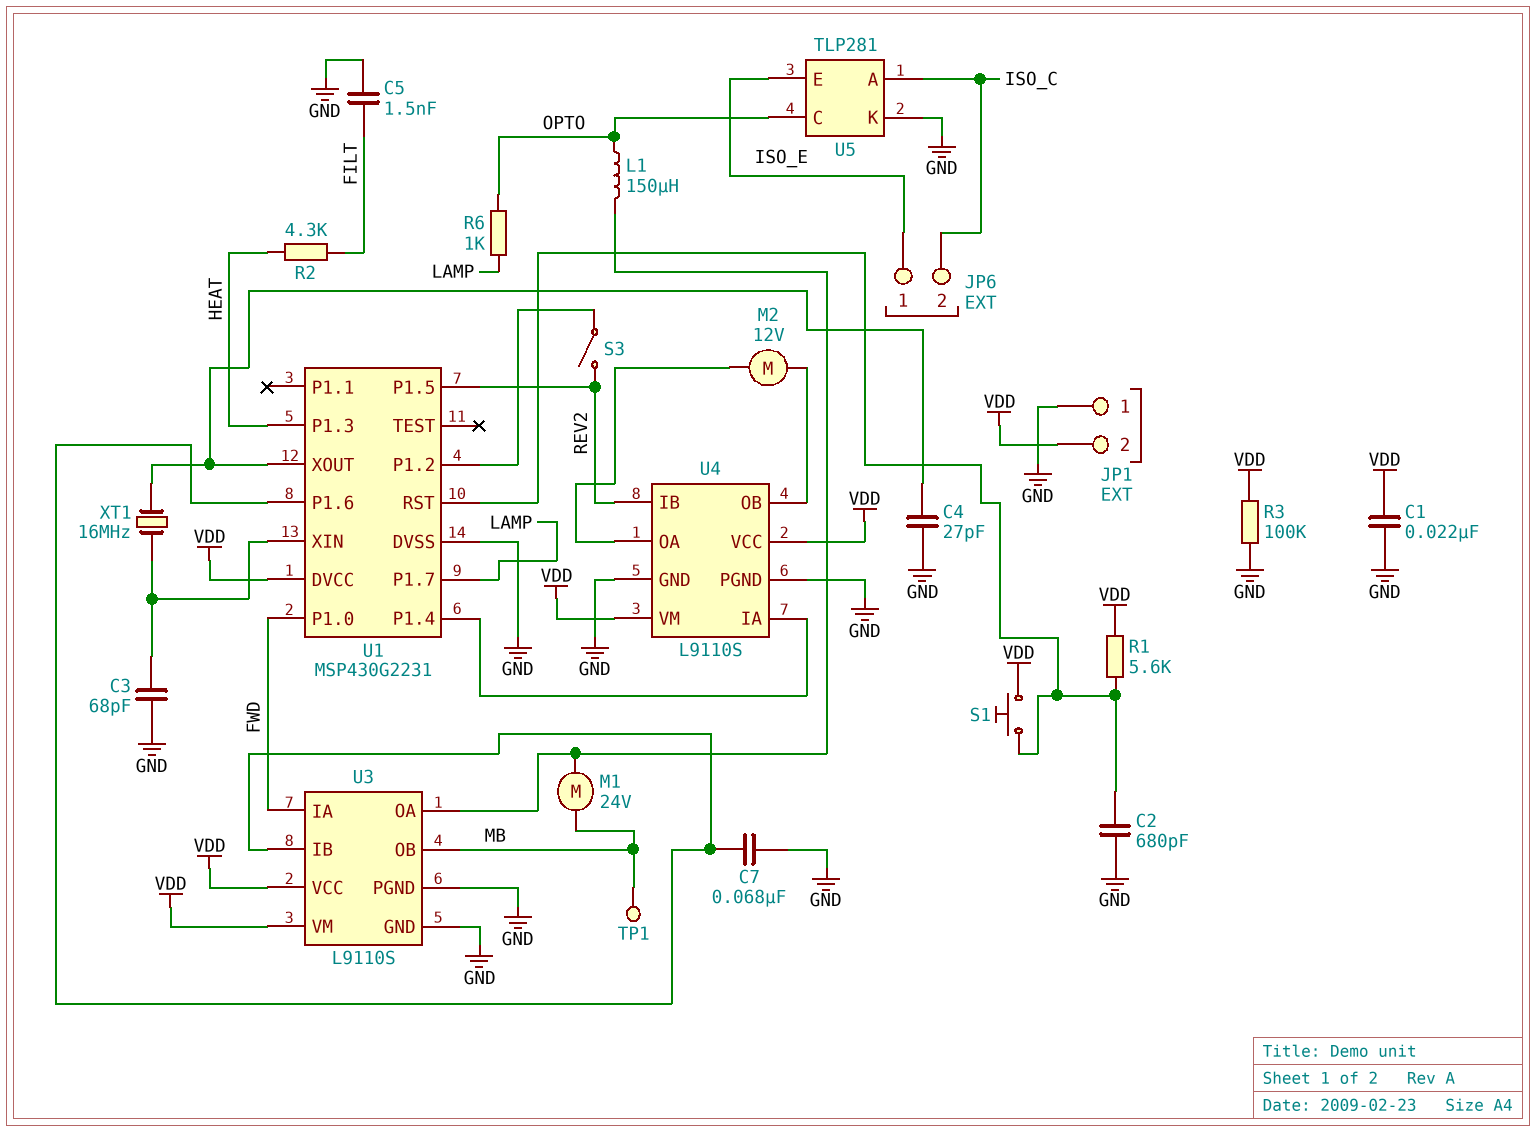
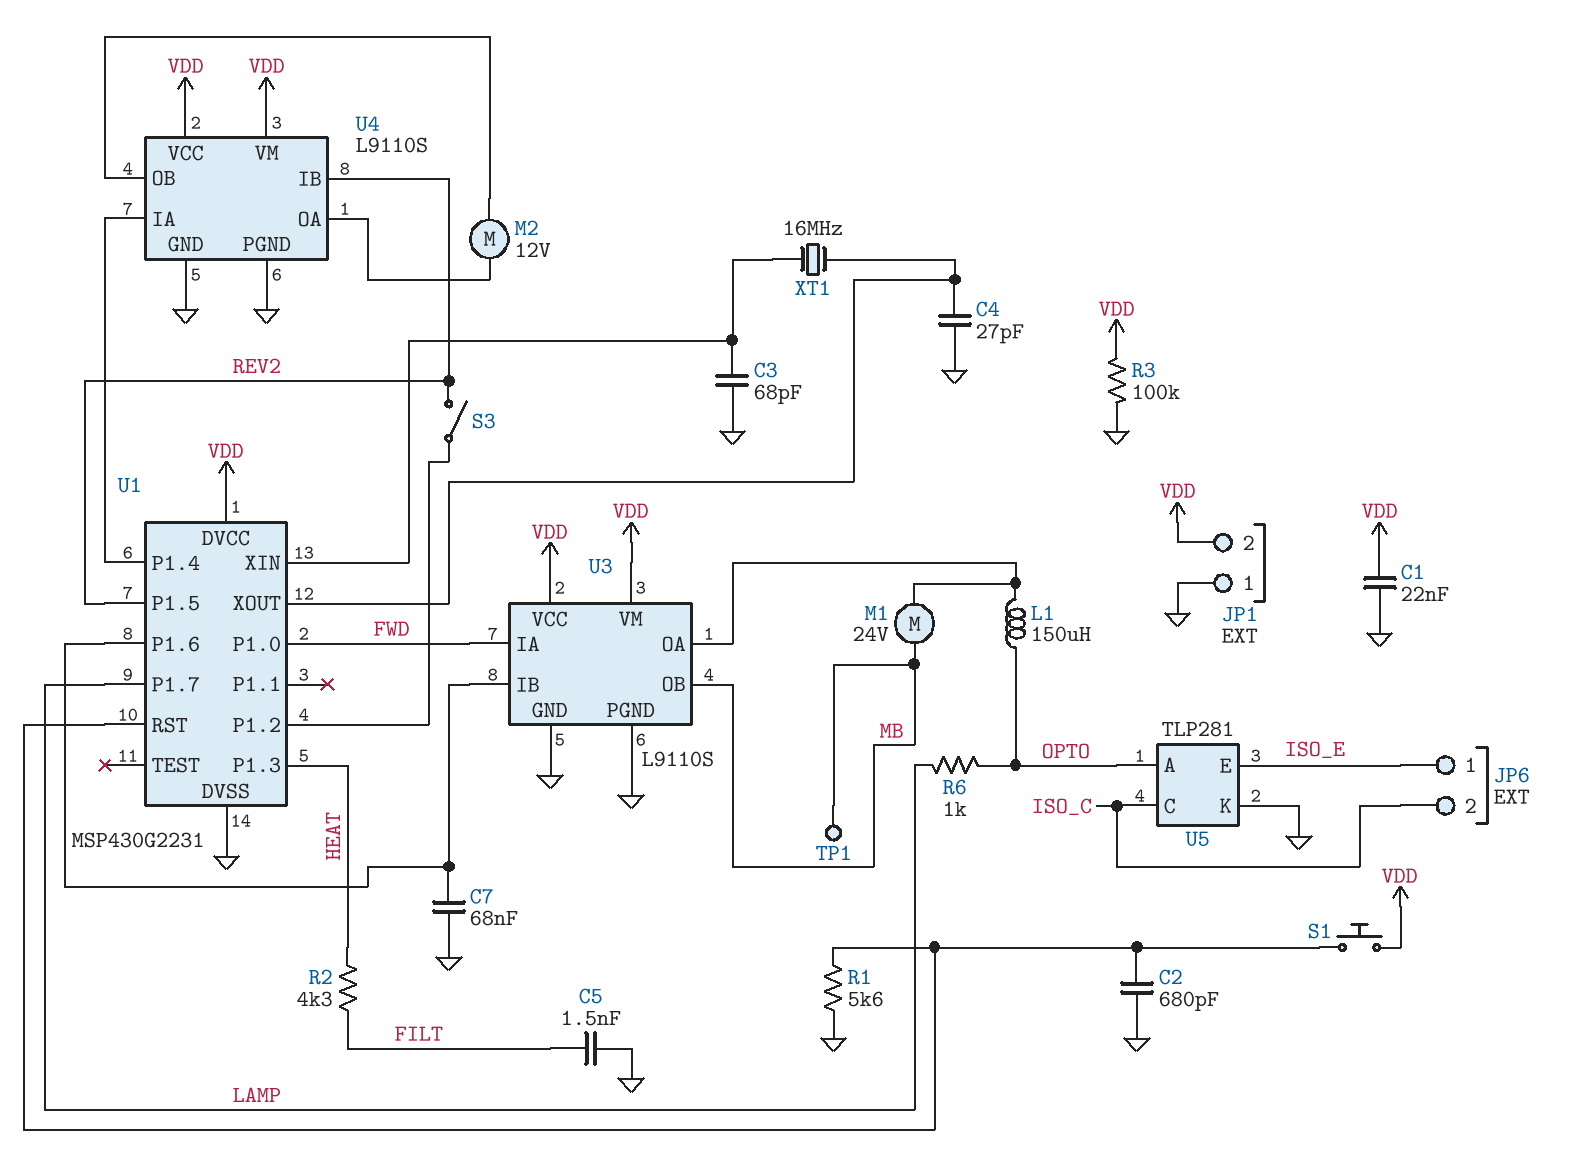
R1: 5.6k (U1/RST, VDD) -> 5.6k (GND, U1/RST)
U5 pin A: ISO_C -> OPTO
U5 pin C: OPTO -> ISO_C

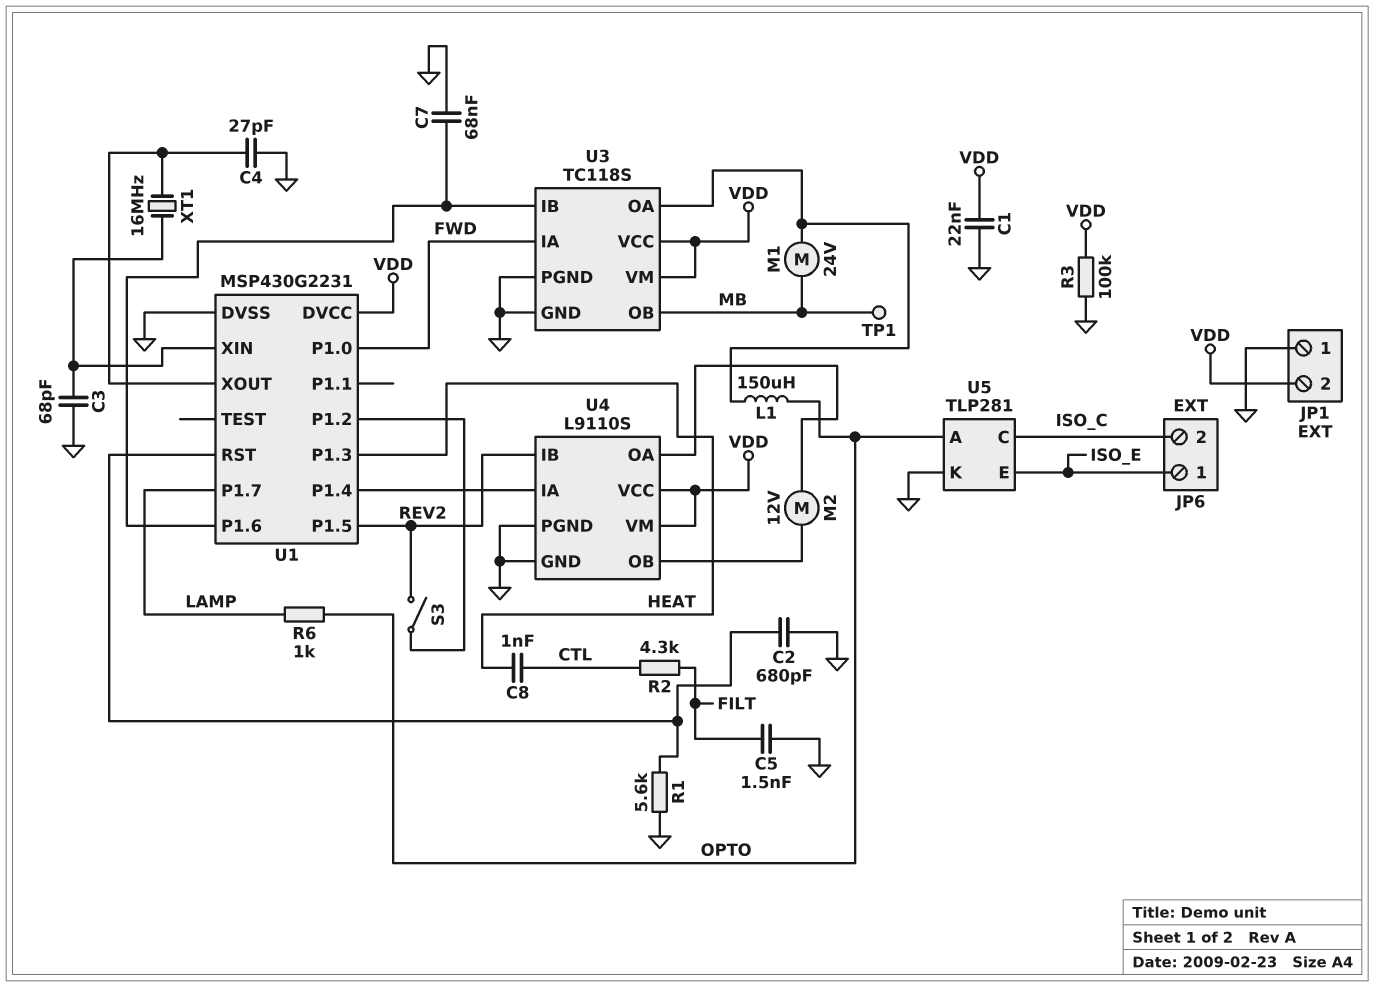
C8: none -> 1nF (CTL, HEAT)
R2: 4.3k (FILT, HEAT) -> 4.3k (CTL, FILT)
S1: button (U1/RST, VDD) -> none
U3: L9110S -> TC118S

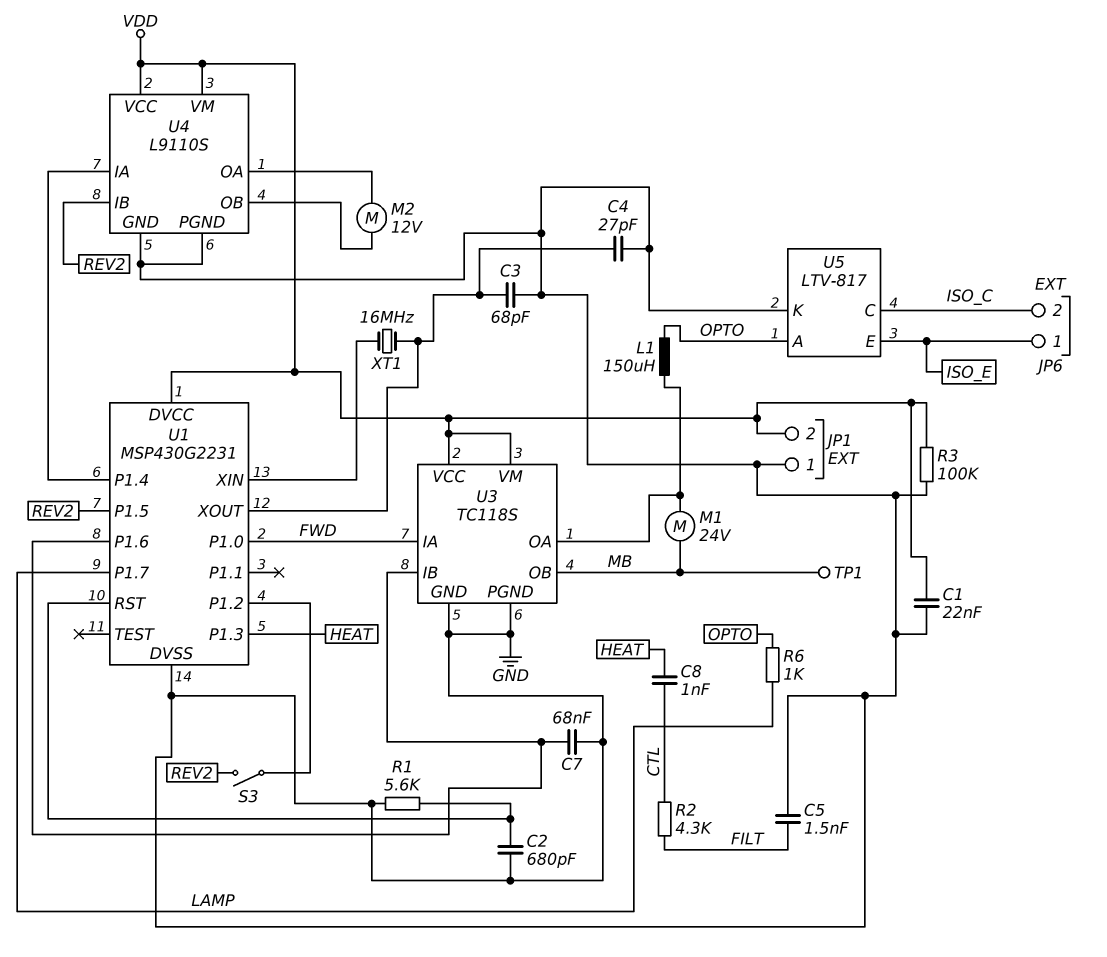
C3: 68pF (GND, U1/XIN) -> 68pF (GND, U1/XOUT)
U5: TLP281 -> LTV-817

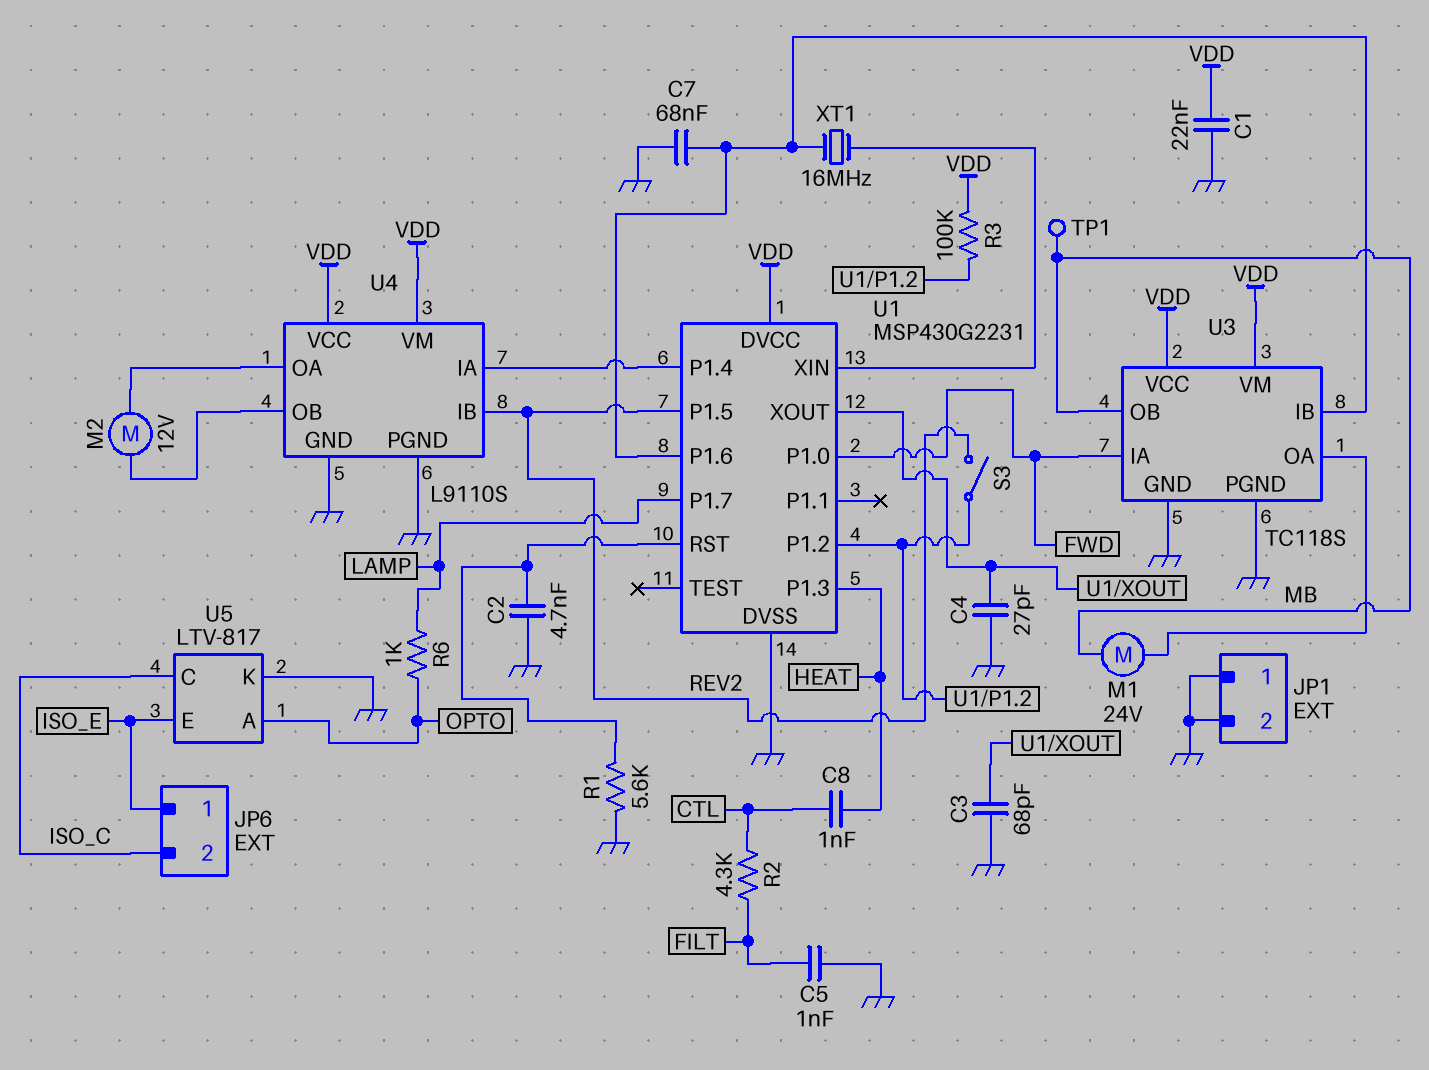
C2: 680pF (GND, U1/RST) -> 4.7nF (GND, U1/RST)
C5: 1.5nF (FILT, GND) -> 1nF (FILT, GND)
JP1 pin 2: VDD -> GND
L1: 150uH (OPTO, U3/OA) -> none
R3: 100k (GND, VDD) -> 100k (U1/P1.2, VDD)
XT1: 16MHz (U1/XIN, U1/XOUT) -> 16MHz (U1/P1.6, U1/XIN)

